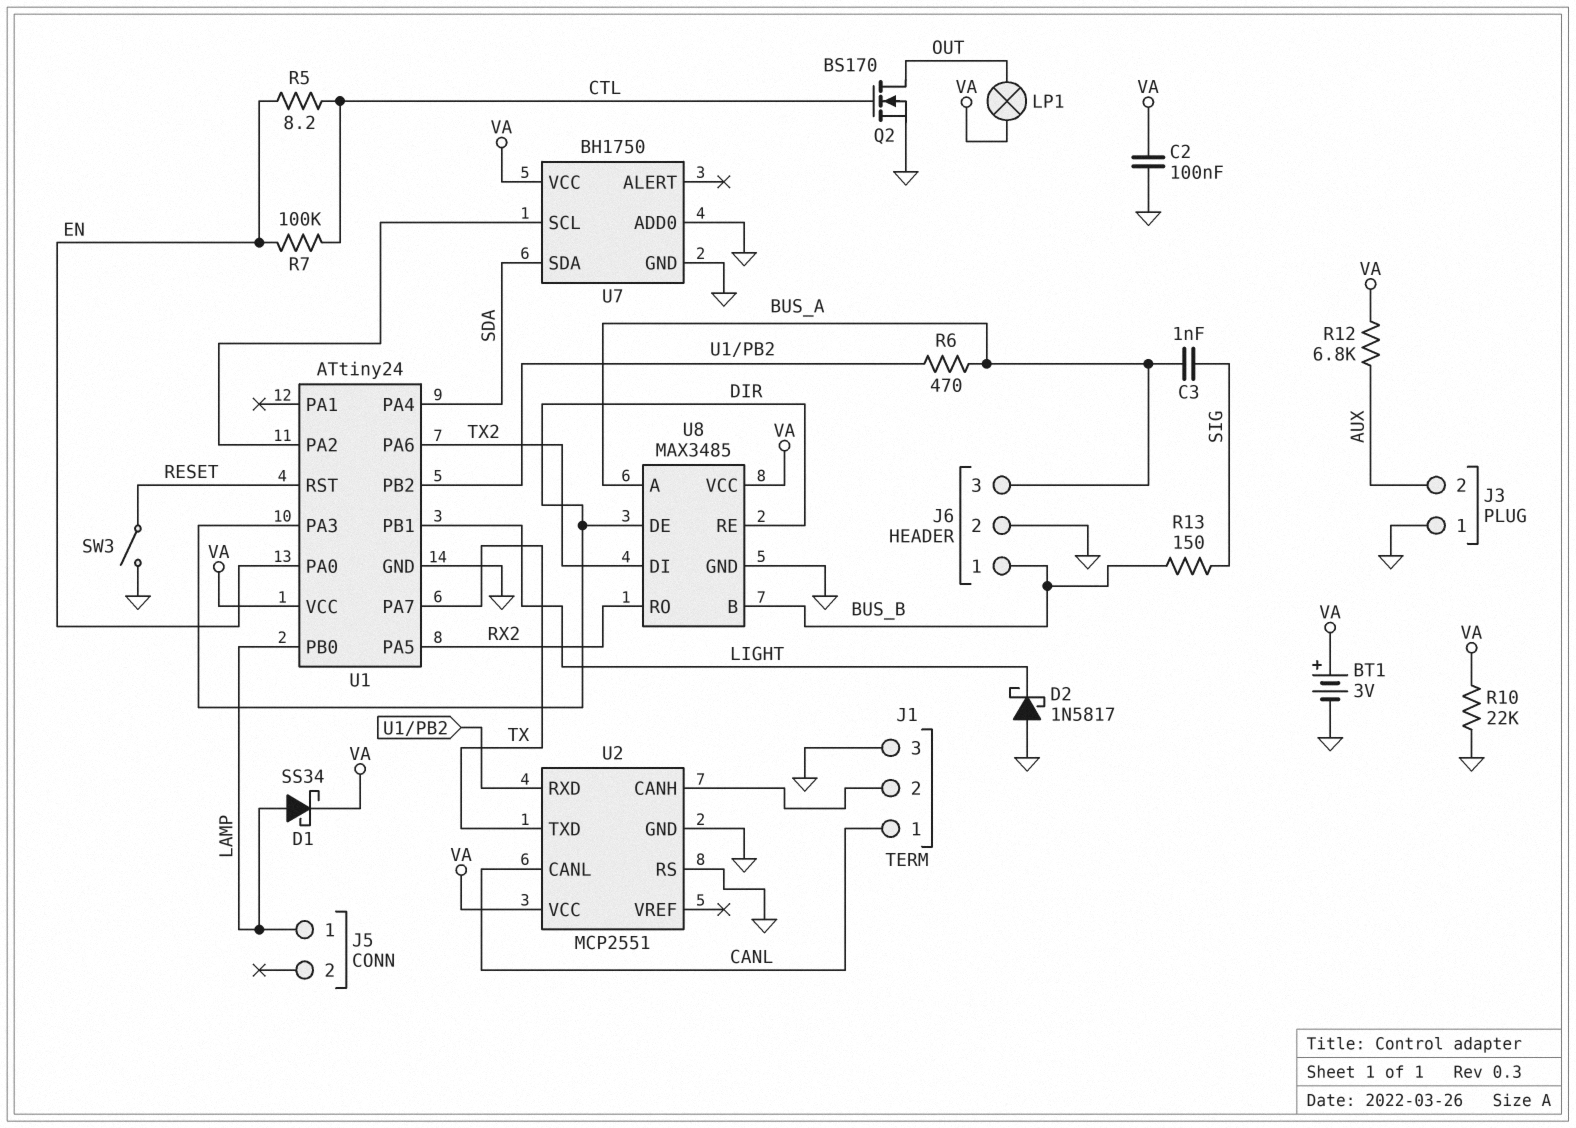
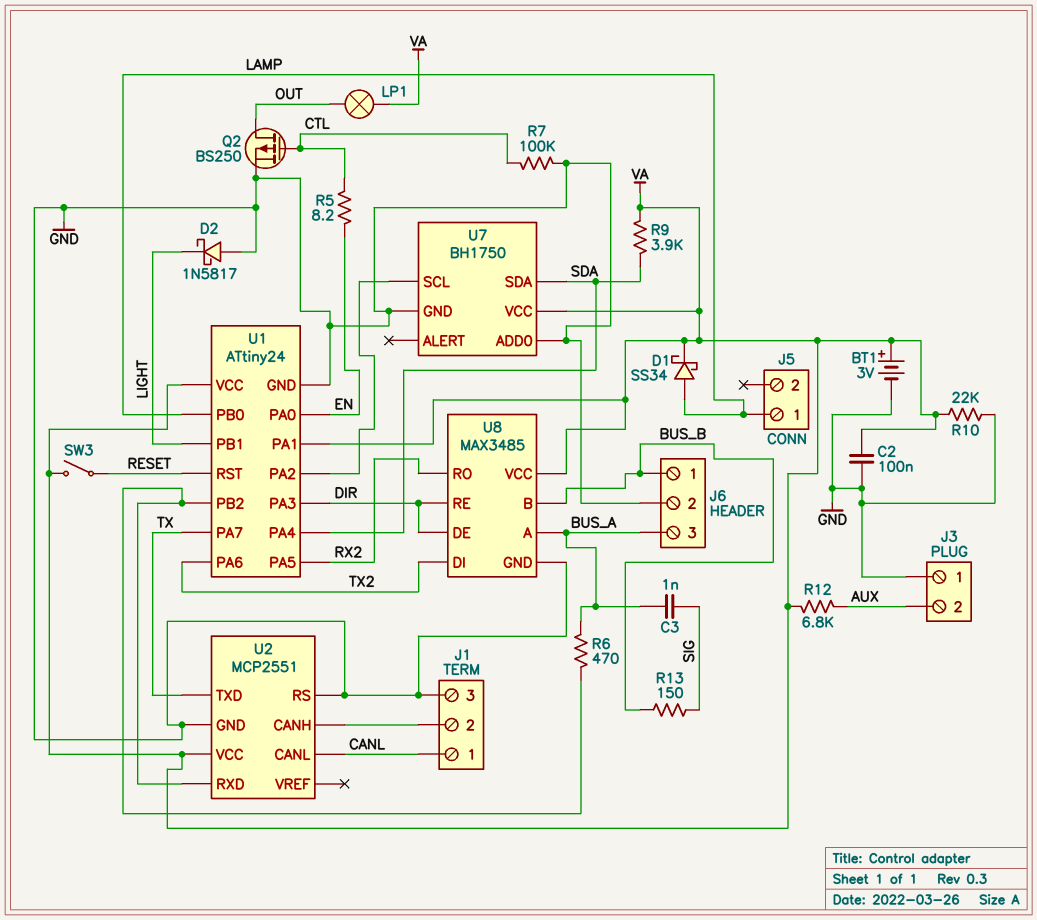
Q2: NMOS BS170 (G CTL, D OUT, S GND) -> PMOS BS250 (G CTL, D OUT, S GND)
R7: 100k (CTL, EN) -> 100k (CTL, GND)
R9: none -> 3.9k (SDA, VA)
SW3: switch (GND, RESET) -> switch (RESET, VA)
U1 pin PA1: none -> VA

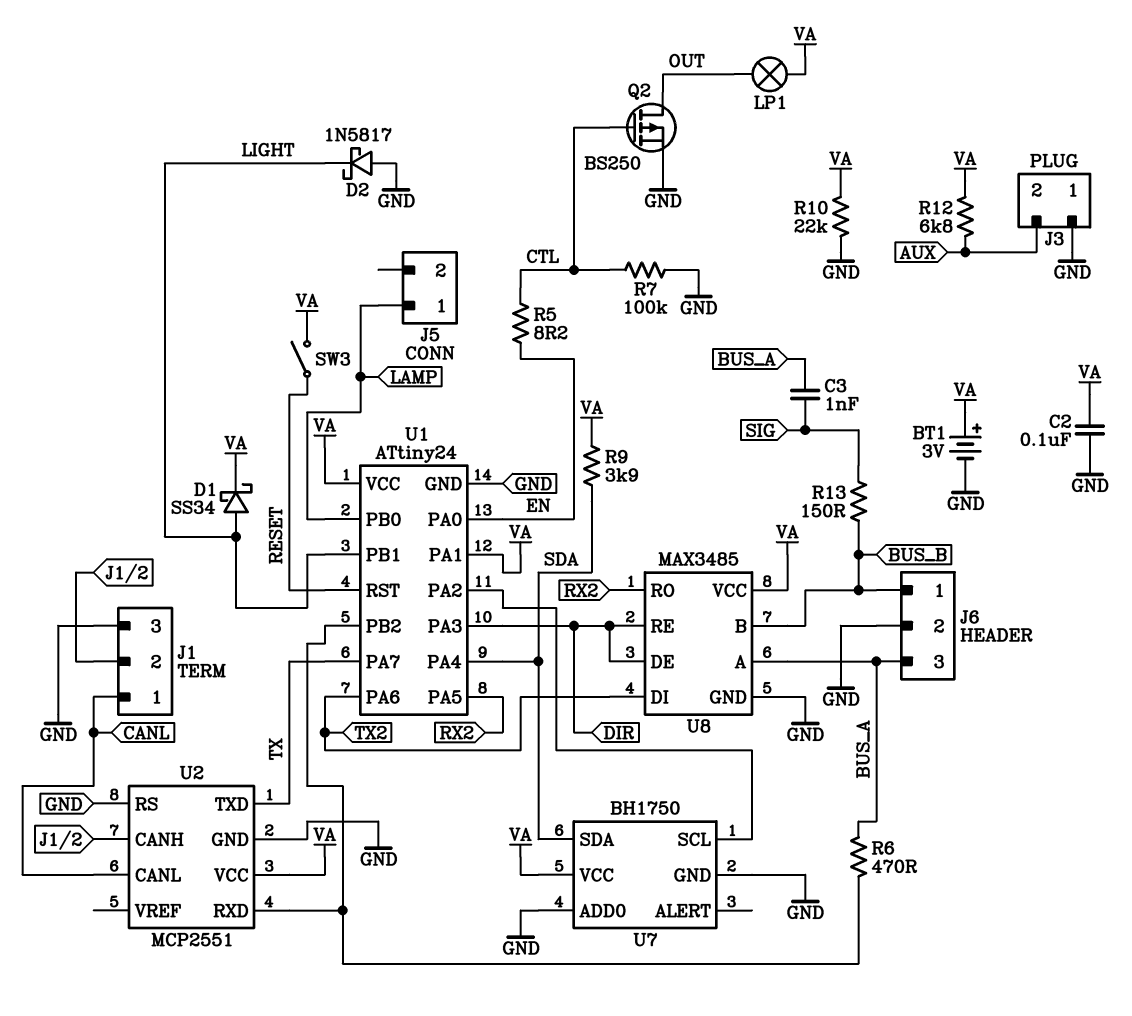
D1: schottky SS34 (A LAMP, K VA) -> schottky SS34 (A LIGHT, K VA)

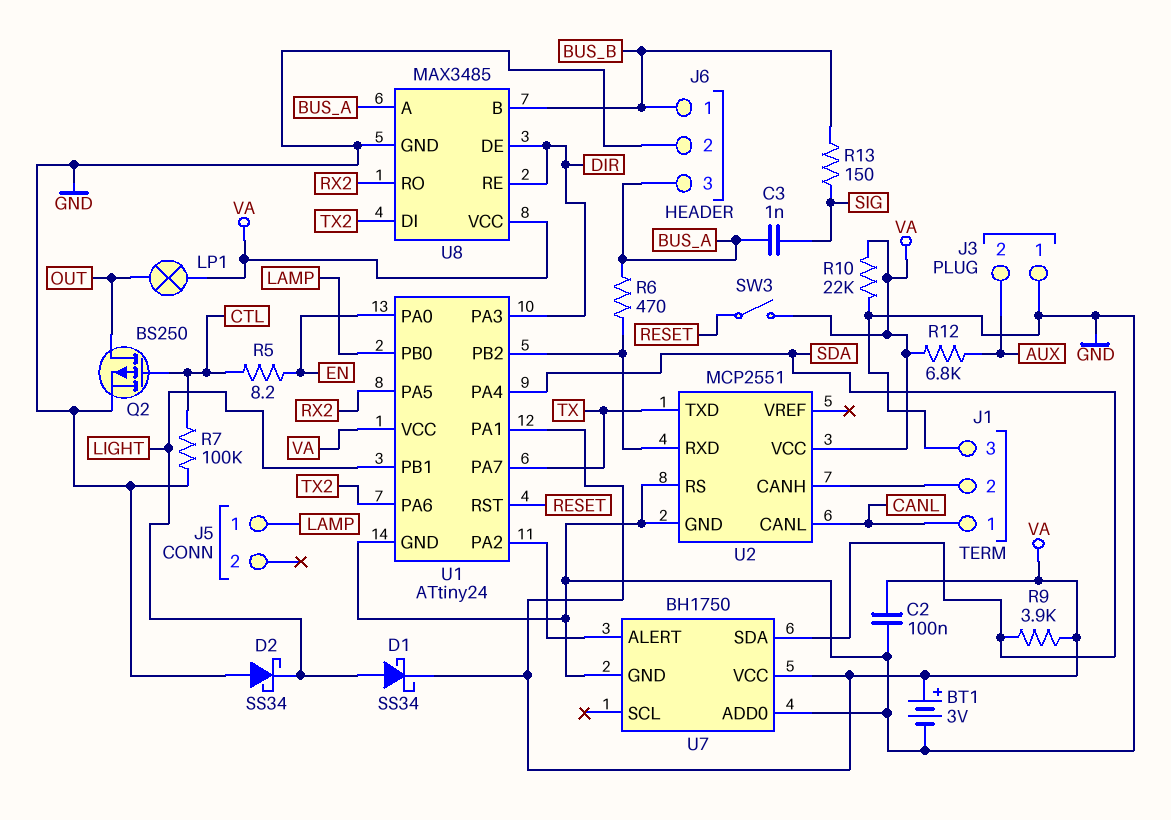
D2: schottky 1N5817 (A GND, K LIGHT) -> schottky SS34 (A GND, K LIGHT)
U7 pin ALERT: none -> U1/PA2
U7 pin SCL: U1/PA2 -> none

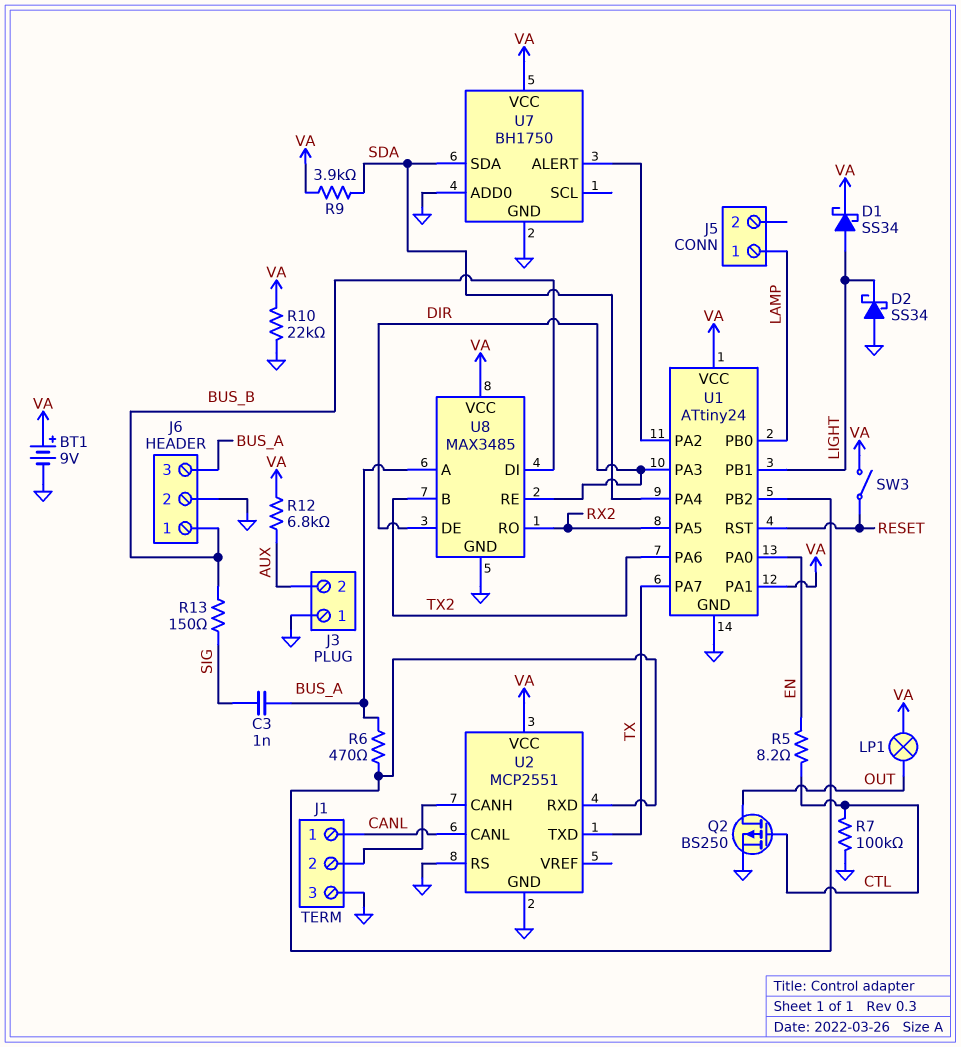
BT1: 3V (plus VA, minus GND) -> 9V (plus VA, minus GND)
C2: 100nF (GND, VA) -> none
U8 pin B: BUS_B -> TX2
U8 pin DI: TX2 -> BUS_B

